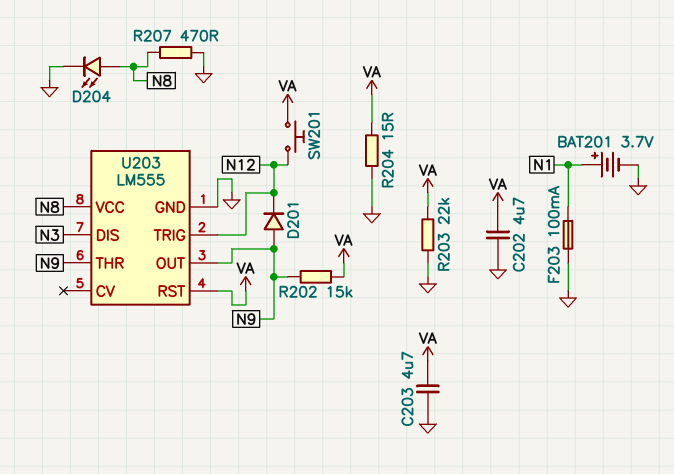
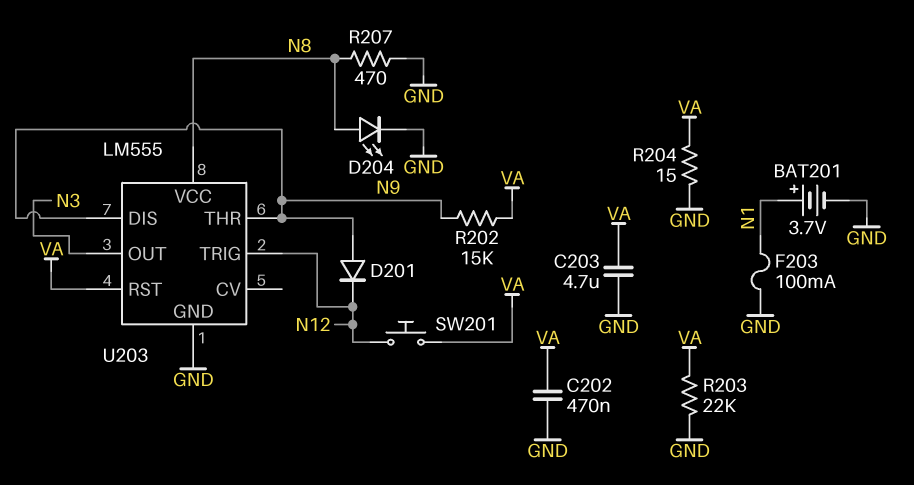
C202: 4.7uF (GND, VA) -> 470nF (GND, VA)
U203 pin DIS: N3 -> N9
U203 pin OUT: N9 -> N3

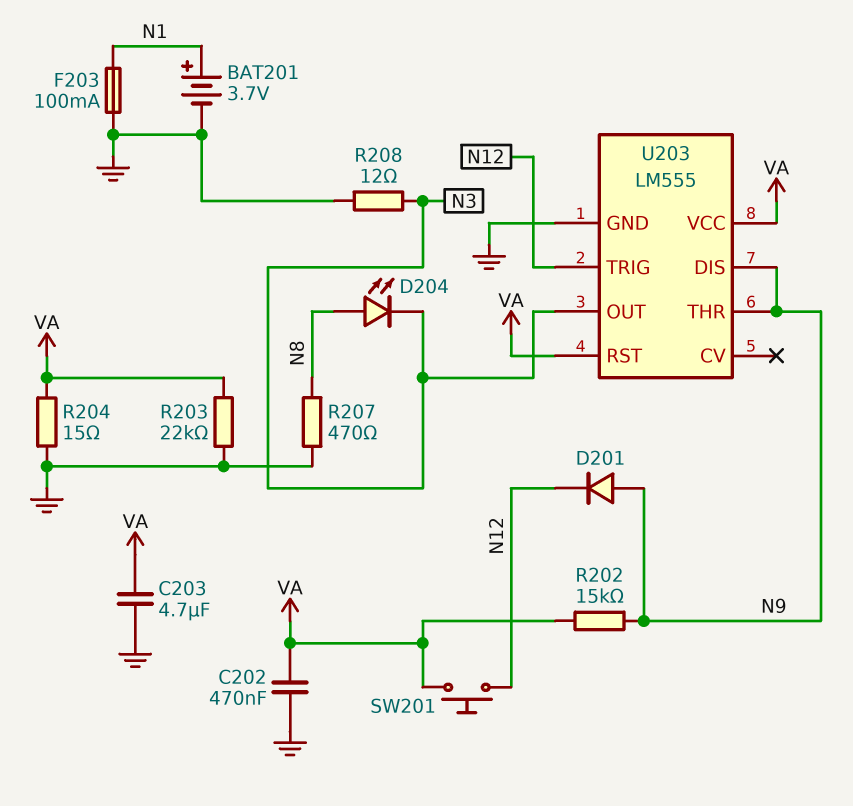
D204: LED (A N8, K GND) -> LED (A N8, K N3)
R208: none -> 12 (GND, N3)
U203 pin VCC: N8 -> VA

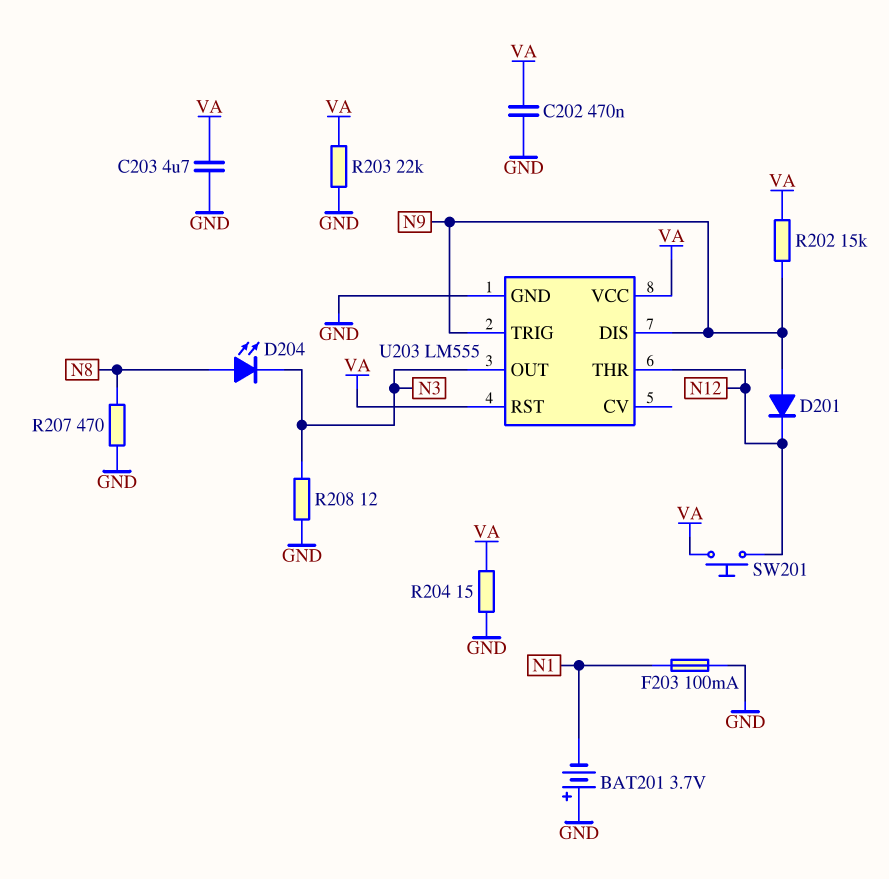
BAT201: 3.7V (plus N1, minus GND) -> 3.7V (plus GND, minus N1)
U203 pin THR: N9 -> N12
U203 pin TRIG: N12 -> N9

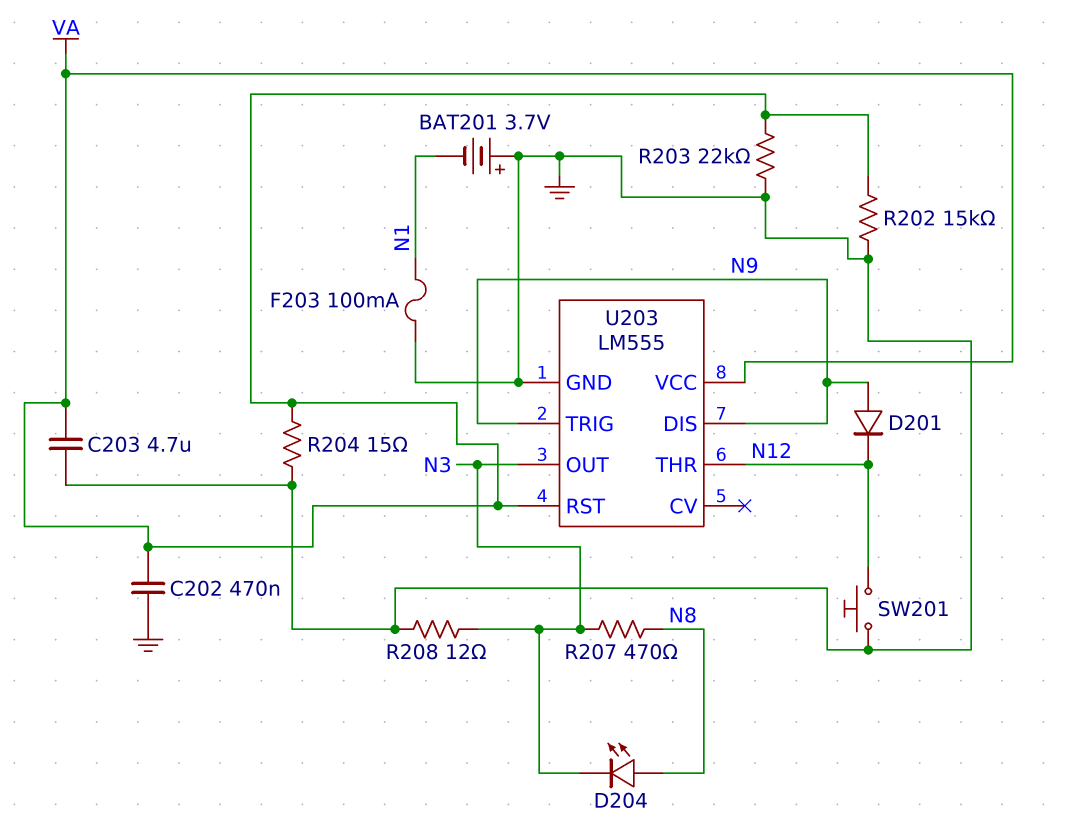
R202: 15k (N9, VA) -> 15k (GND, VA)
R207: 470 (GND, N8) -> 470 (N3, N8)
SW201: button (N12, VA) -> button (GND, N12)

